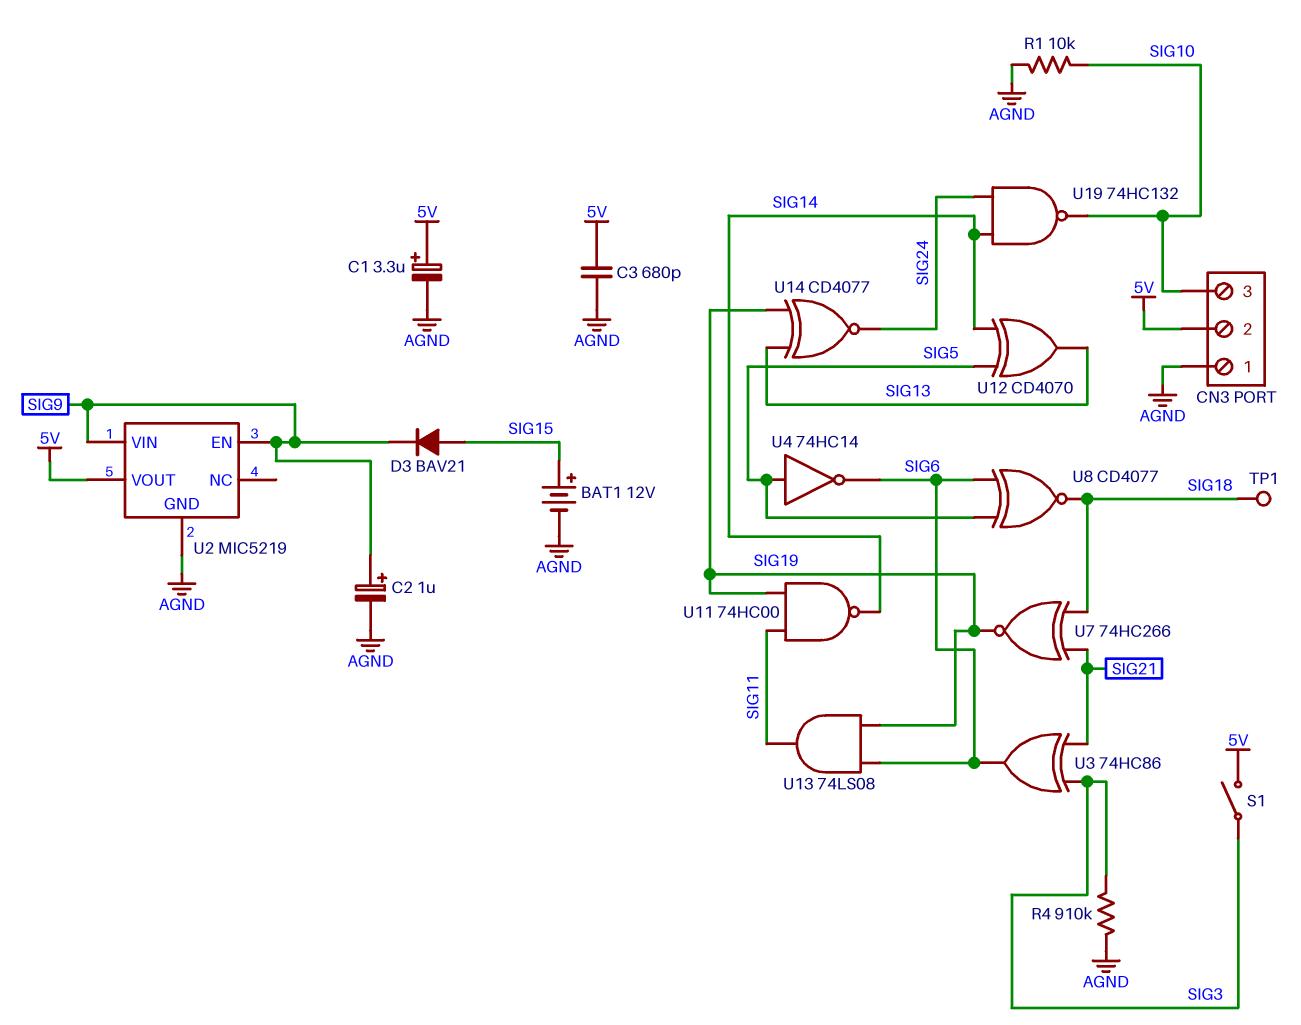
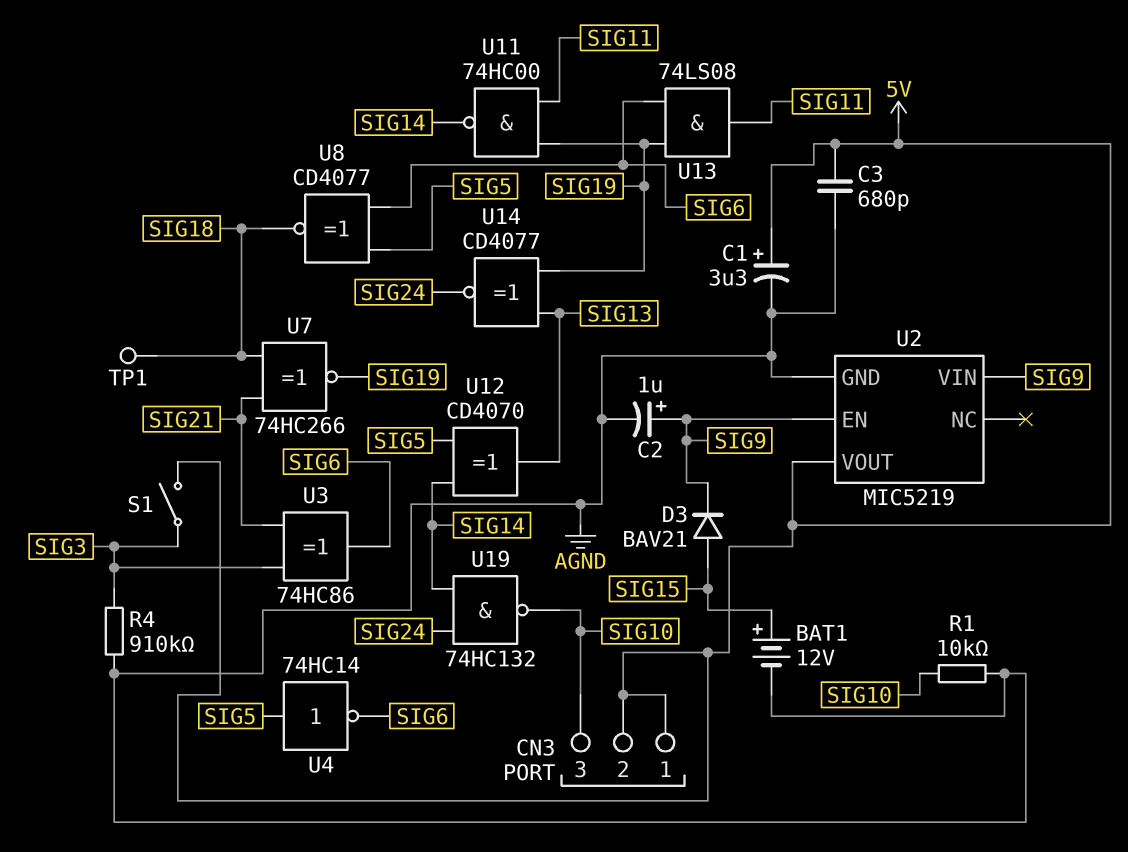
CN3 pin 1: AGND -> 5V

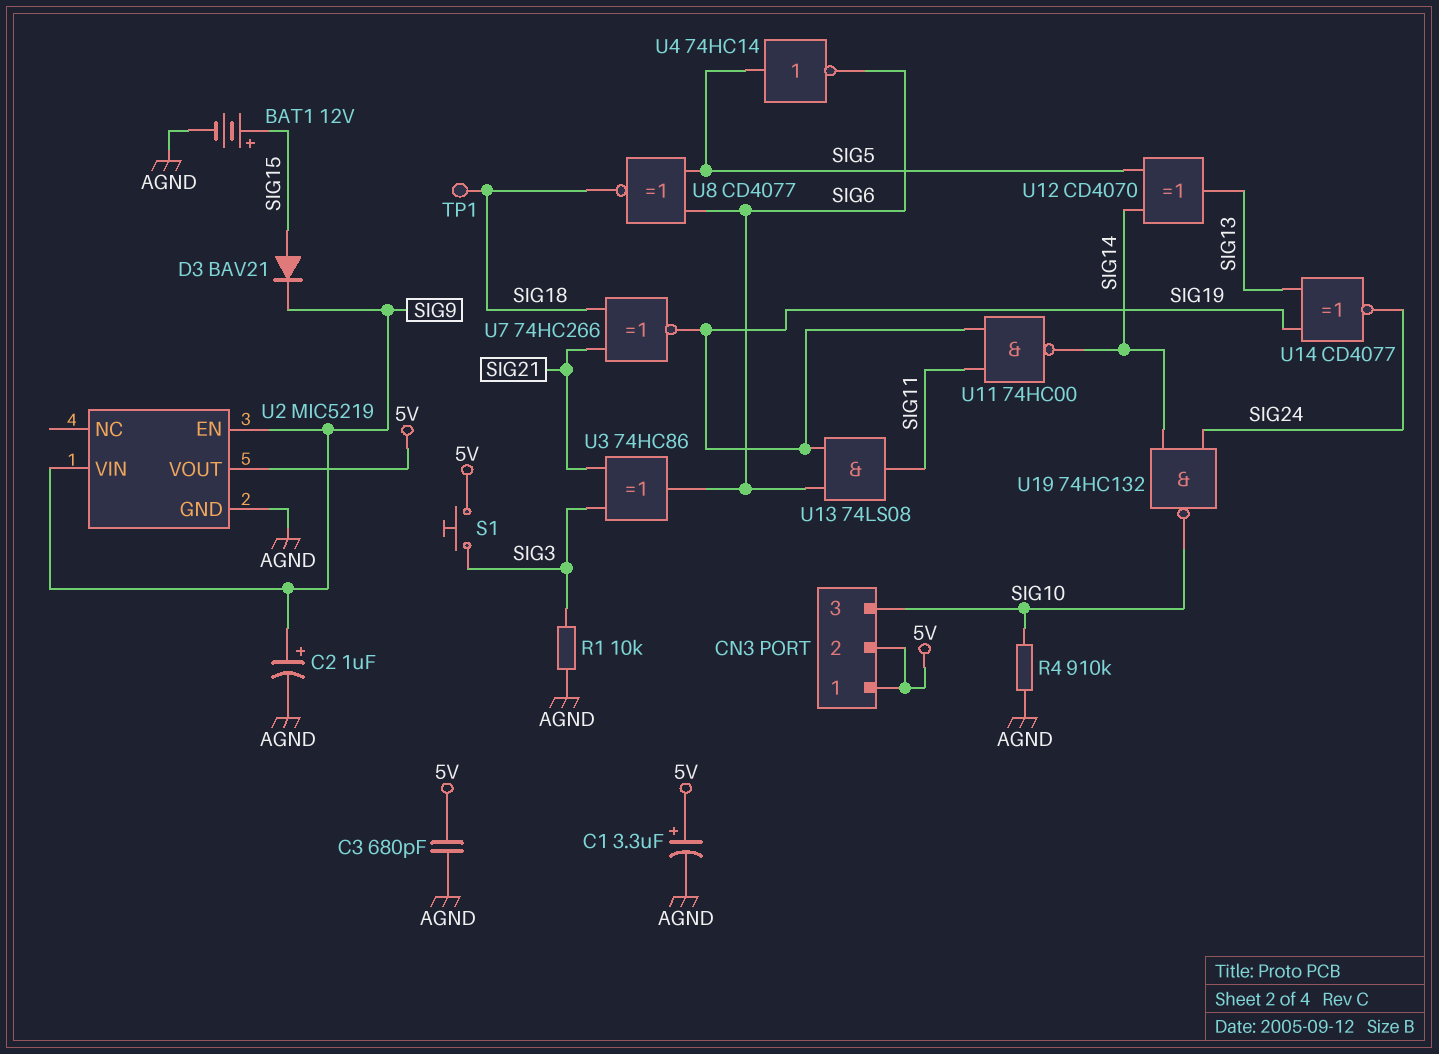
R1: 10k (AGND, SIG10) -> 10k (AGND, SIG3)
R4: 910k (AGND, SIG3) -> 910k (AGND, SIG10)
S1: switch (5V, SIG3) -> button (5V, SIG3)

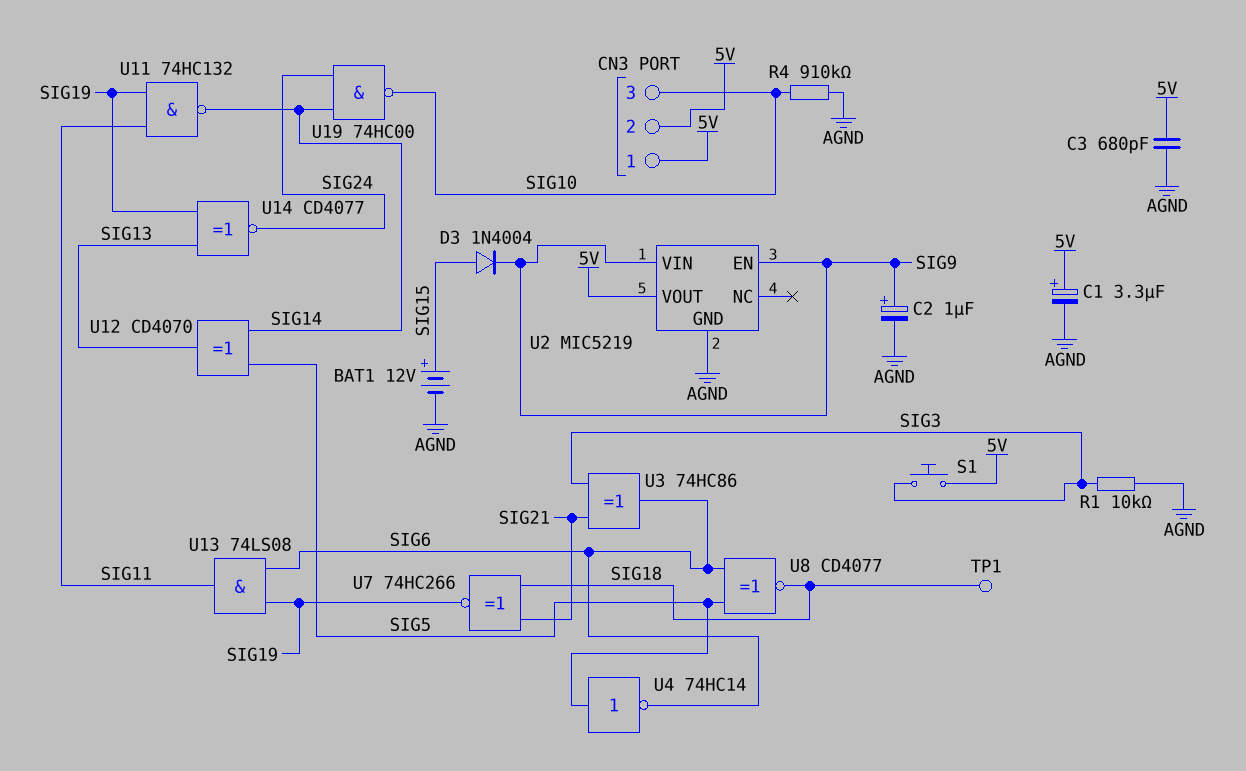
D3: diode BAV21 (A SIG15, K SIG9) -> diode 1N4004 (A SIG15, K SIG9)
U11: NAND 74HC00 (in SIG11, in SIG19, out SIG14) -> NAND 74HC132 (in SIG11, in SIG19, out SIG14)
U19: NAND 74HC132 (in SIG14, in SIG24, out SIG10) -> NAND 74HC00 (in SIG14, in SIG24, out SIG10)

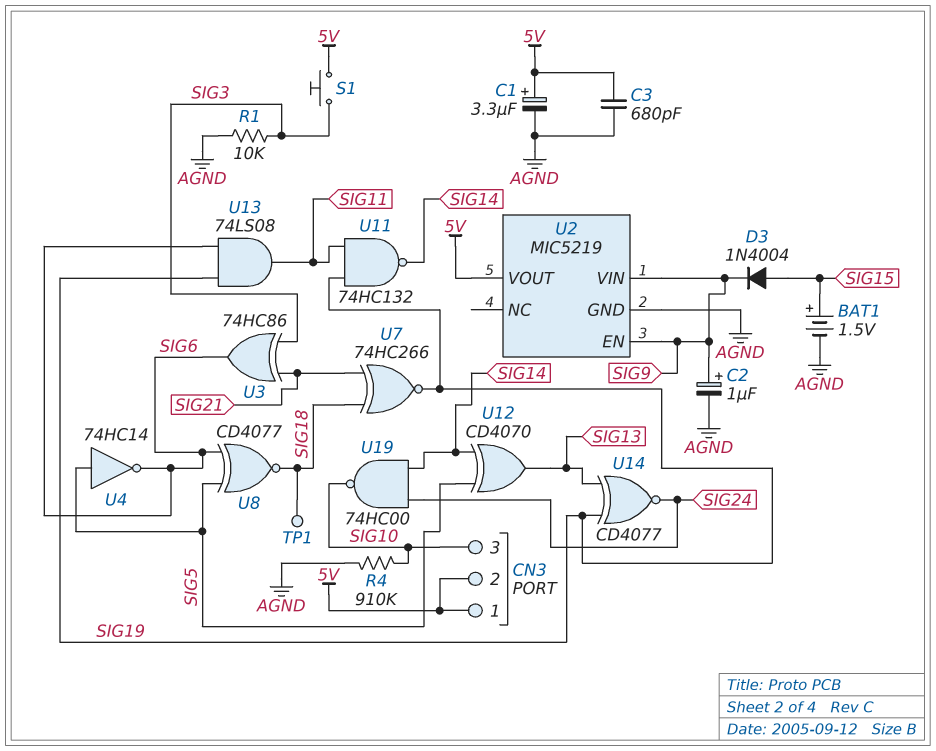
BAT1: 12V (plus SIG15, minus AGND) -> 1.5V (plus SIG15, minus AGND)

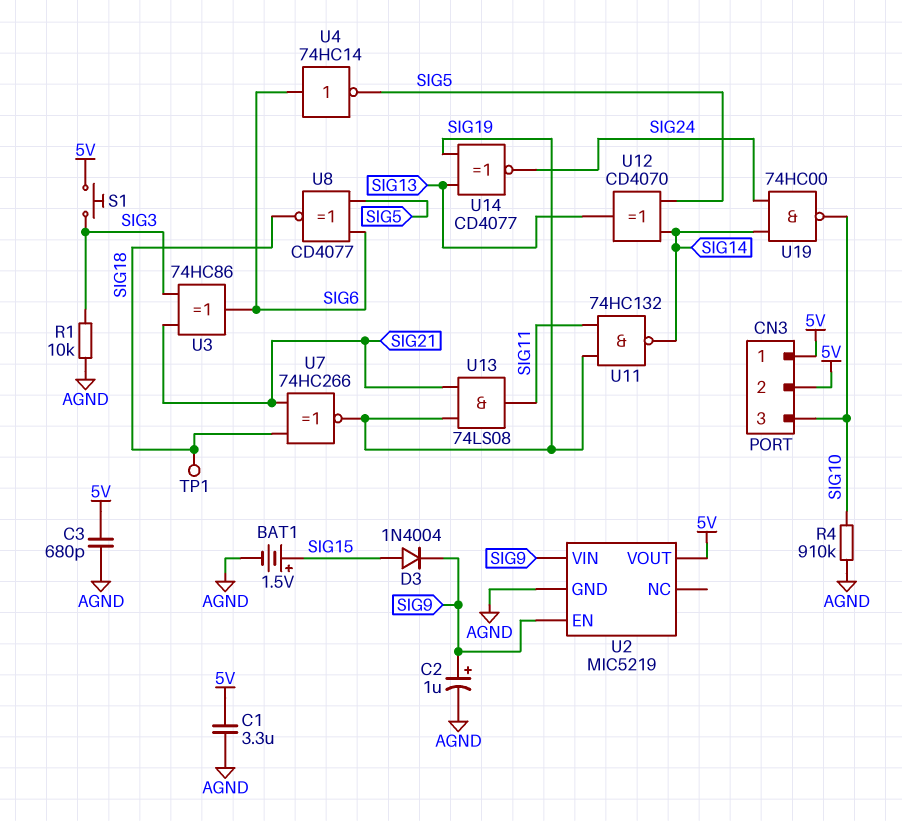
C1: 3.3uF (plus 5V, minus AGND) -> 3.3uF (5V, AGND)
U4: NOT 74HC14 (in SIG5, out SIG6) -> NOT 74HC14 (in SIG6, out SIG5)
U13: AND 74LS08 (in SIG6, in SIG19, out SIG11) -> AND 74LS08 (in SIG19, in SIG21, out SIG11)

